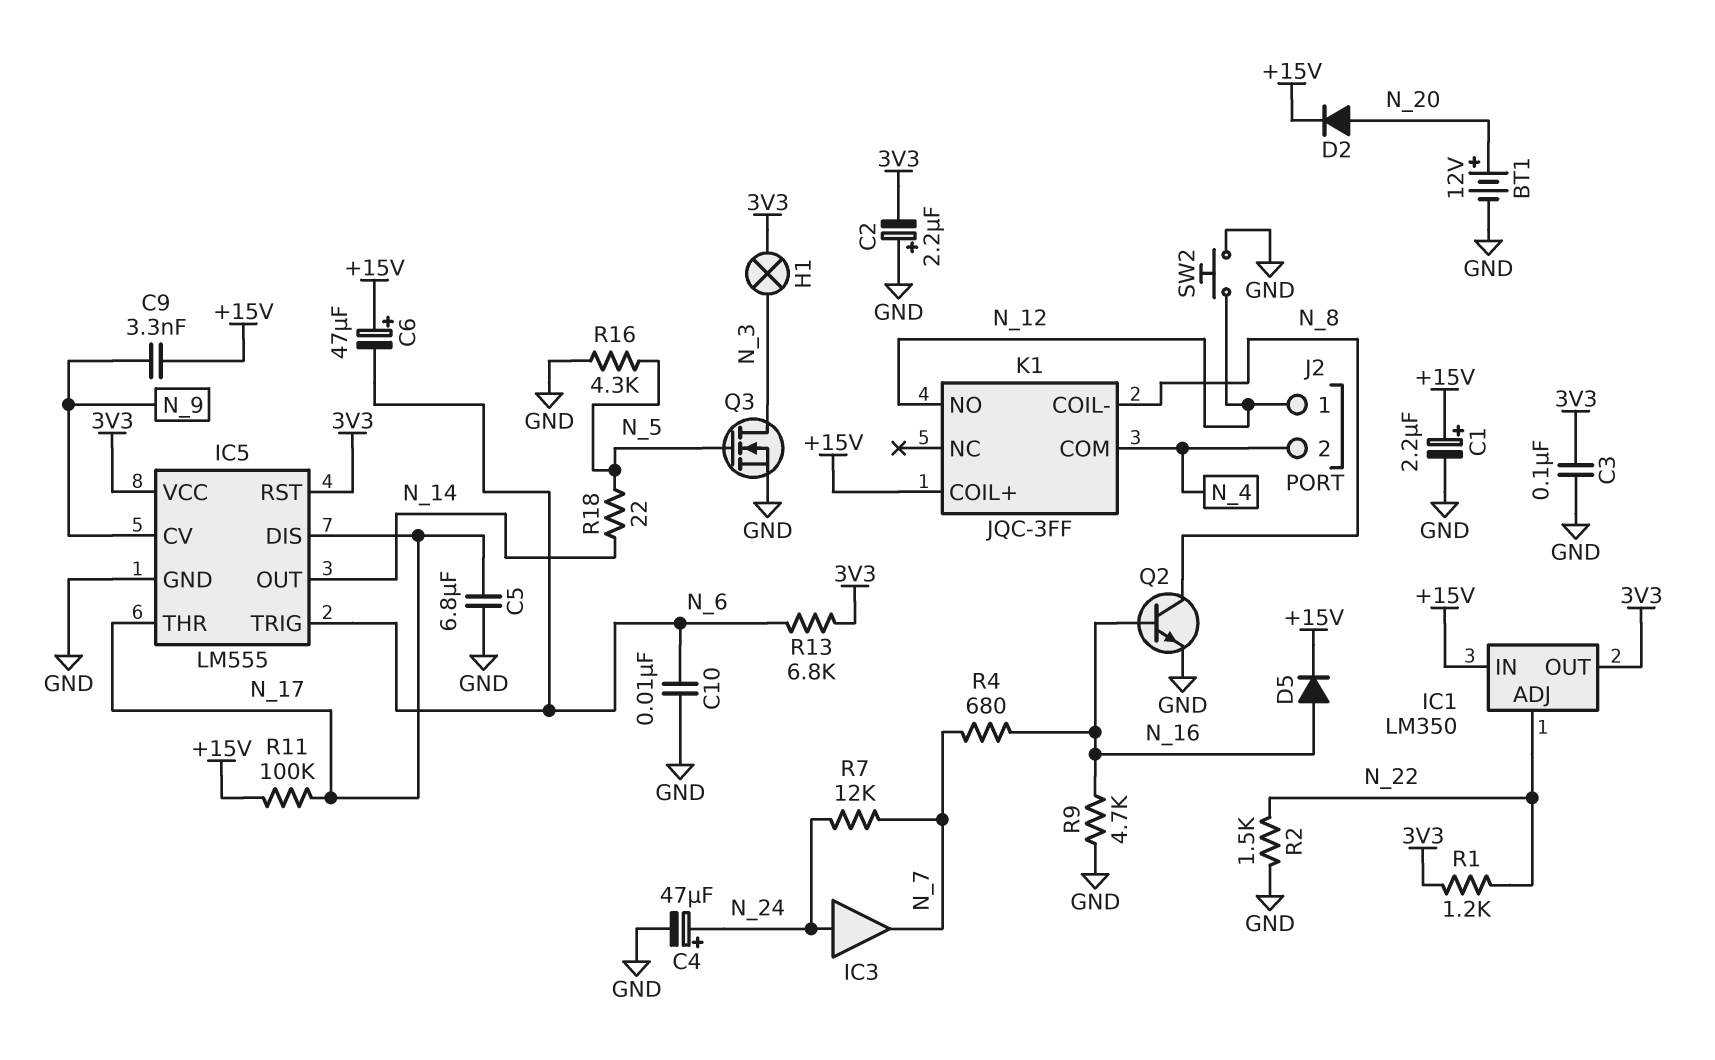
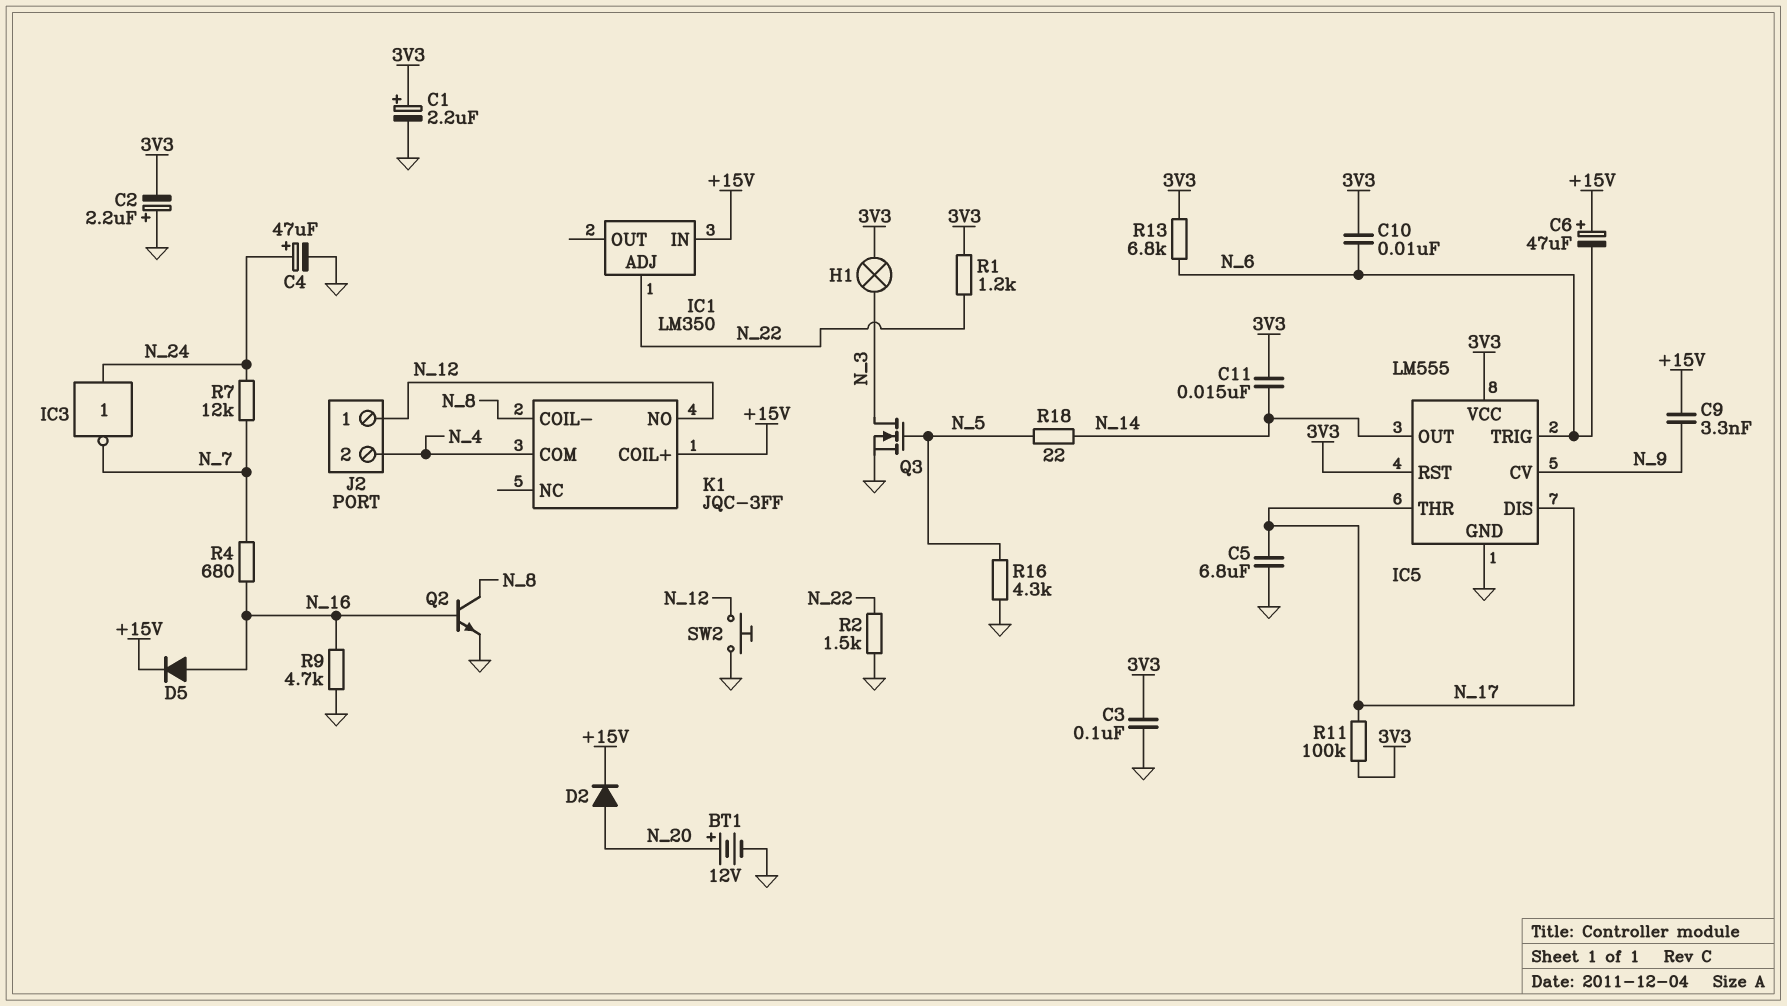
C1: 2.2uF (plus +15V, minus GND) -> 2.2uF (plus 3V3, minus GND)
C10: 10nF (GND, N_6) -> 10nF (3V3, N_6)
C11: none -> 15nF (3V3, N_14)
IC1 pin OUT: 3V3 -> none
IC3: buffer (in N_24, out N_7) -> NOT (in N_24, out N_7)
R11: 100k (+15V, N_17) -> 100k (3V3, N_17)

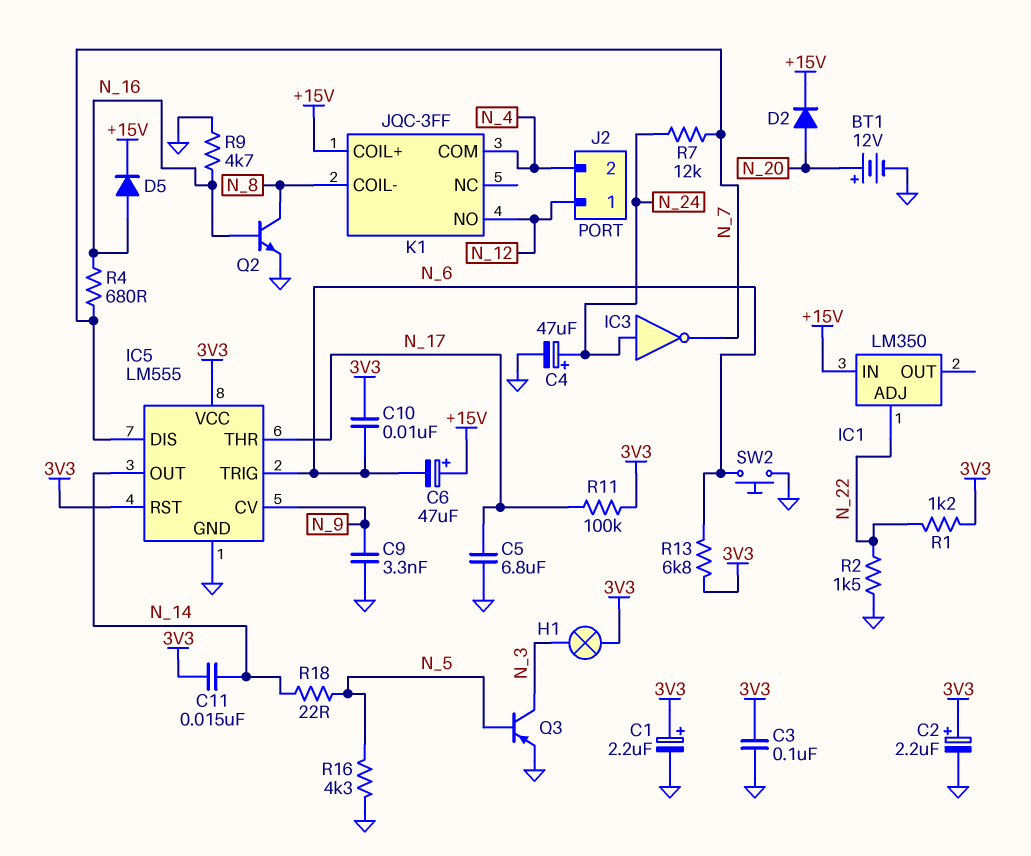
C2: 2.2uF (plus GND, minus 3V3) -> 2.2uF (plus 3V3, minus GND)
C9: 3.3nF (+15V, N_9) -> 3.3nF (GND, N_9)
IC5 pin DIS: N_17 -> N_7
Q3: NMOS (G N_5, D N_3, S GND) -> PNP (B N_5, C N_3, E GND)
SW2: button (GND, N_12) -> button (GND, N_6)

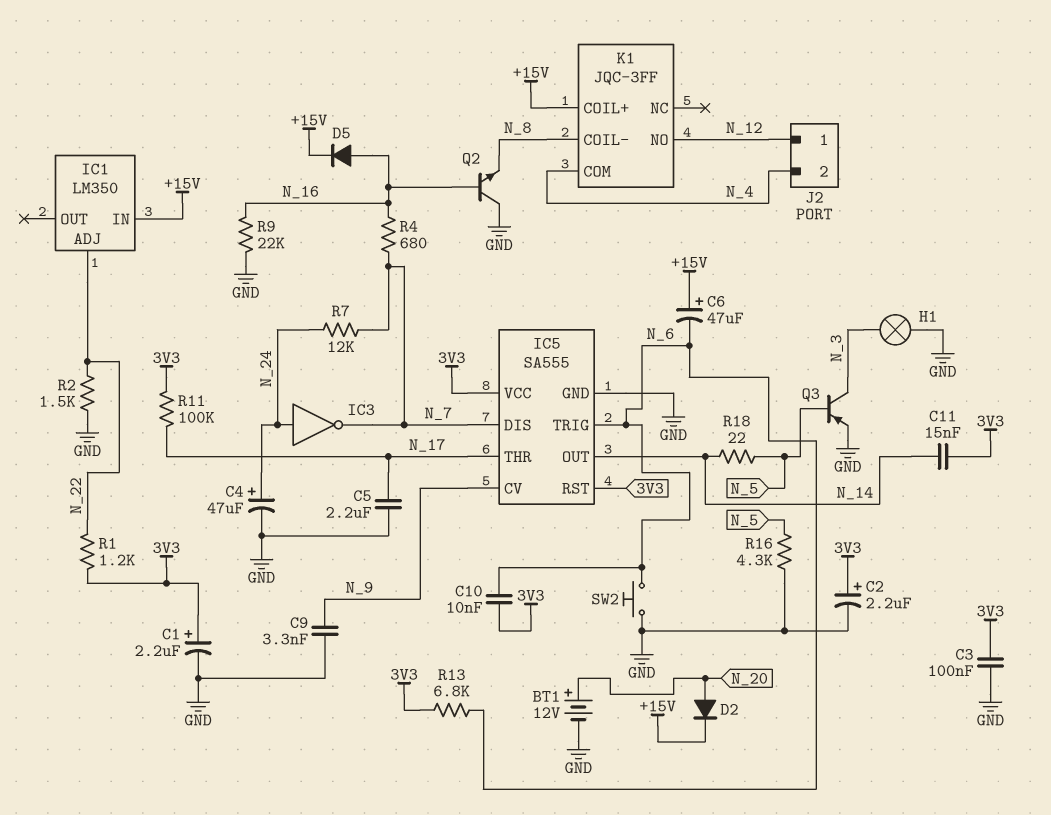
C5: 6.8uF (GND, N_17) -> 2.2uF (GND, N_17)
H1: lamp (3V3, N_3) -> lamp (GND, N_3)
IC5: LM555 -> SA555
Q2: NPN (B N_16, C N_8, E GND) -> NPN (B N_16, C GND, E N_8)
R9: 4.7k (GND, N_16) -> 22k (GND, N_16)

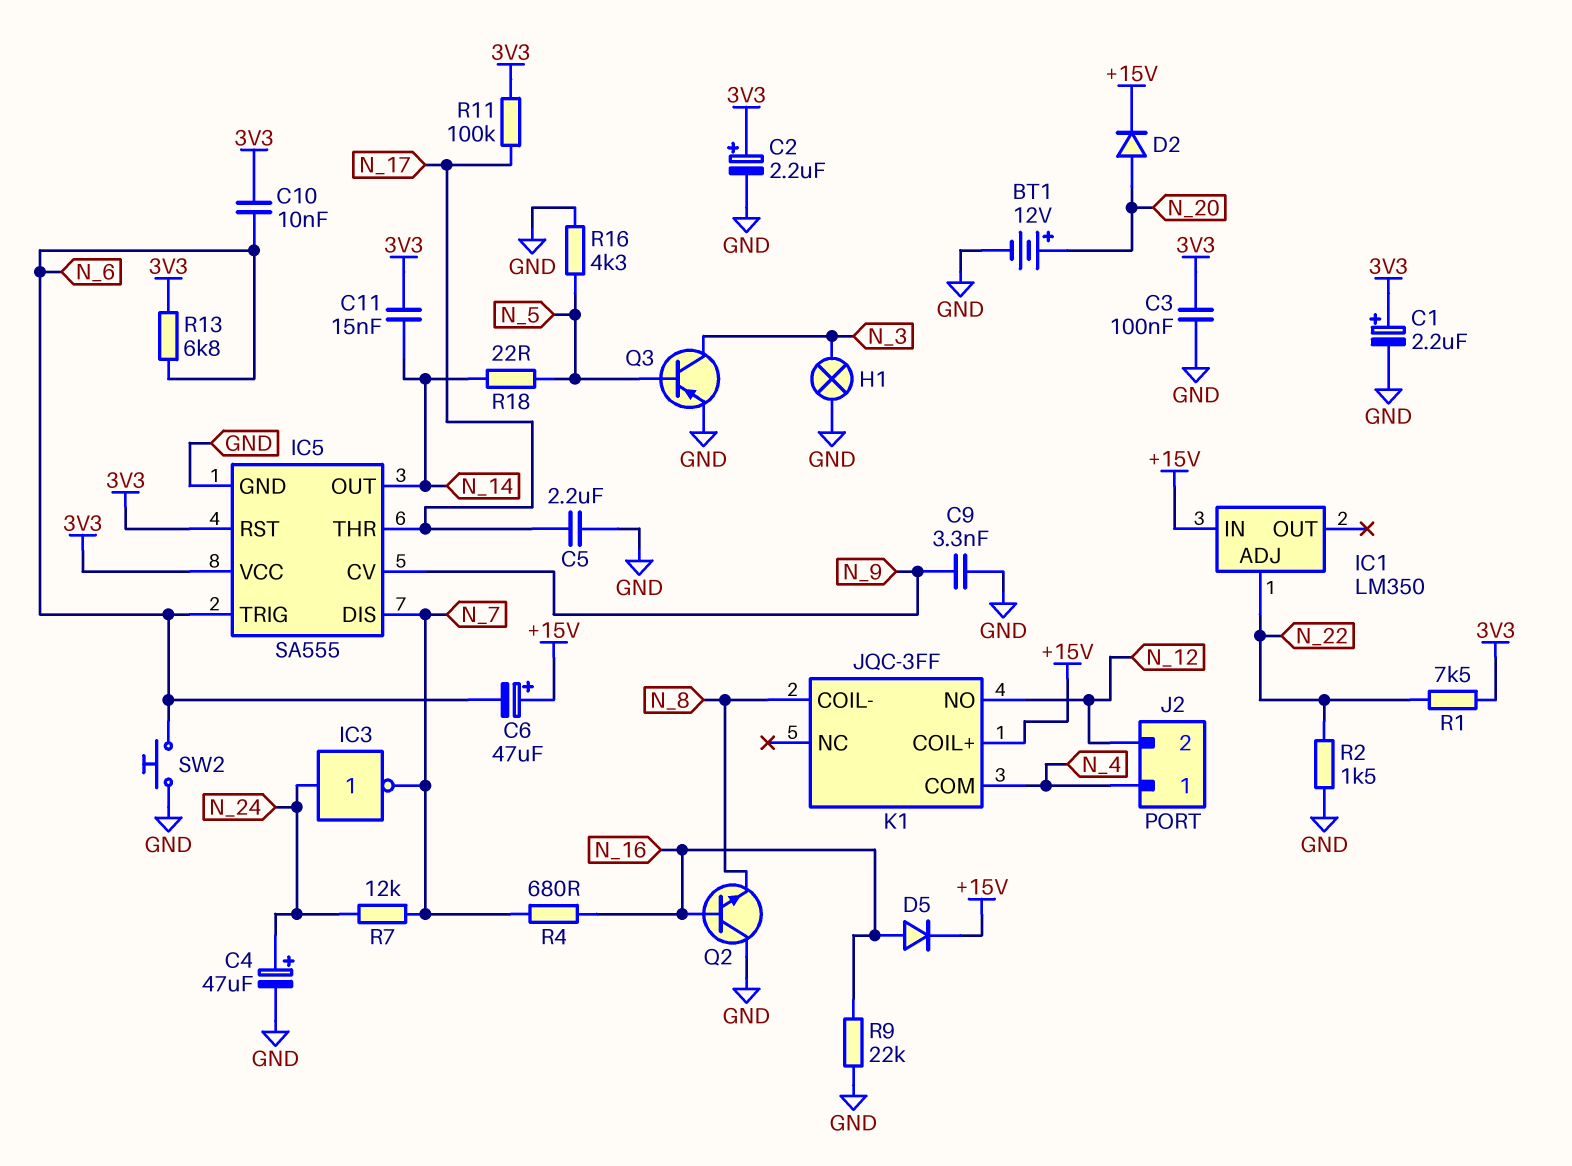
J2 pin 1: N_12 -> N_4
J2 pin 2: N_4 -> N_12
R1: 1.2k (3V3, N_22) -> 7.5k (3V3, N_22)

